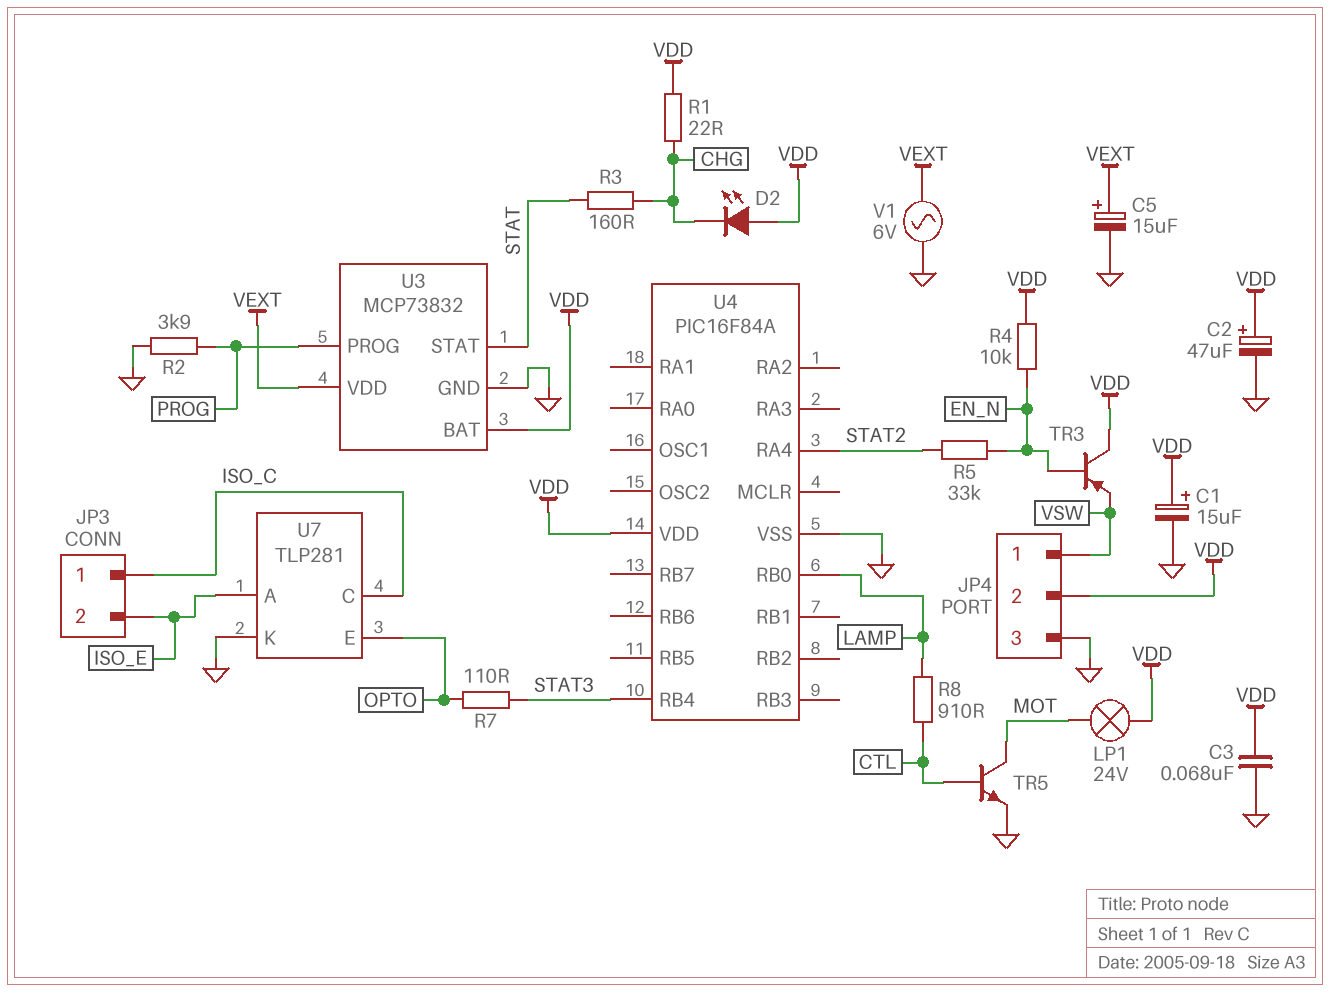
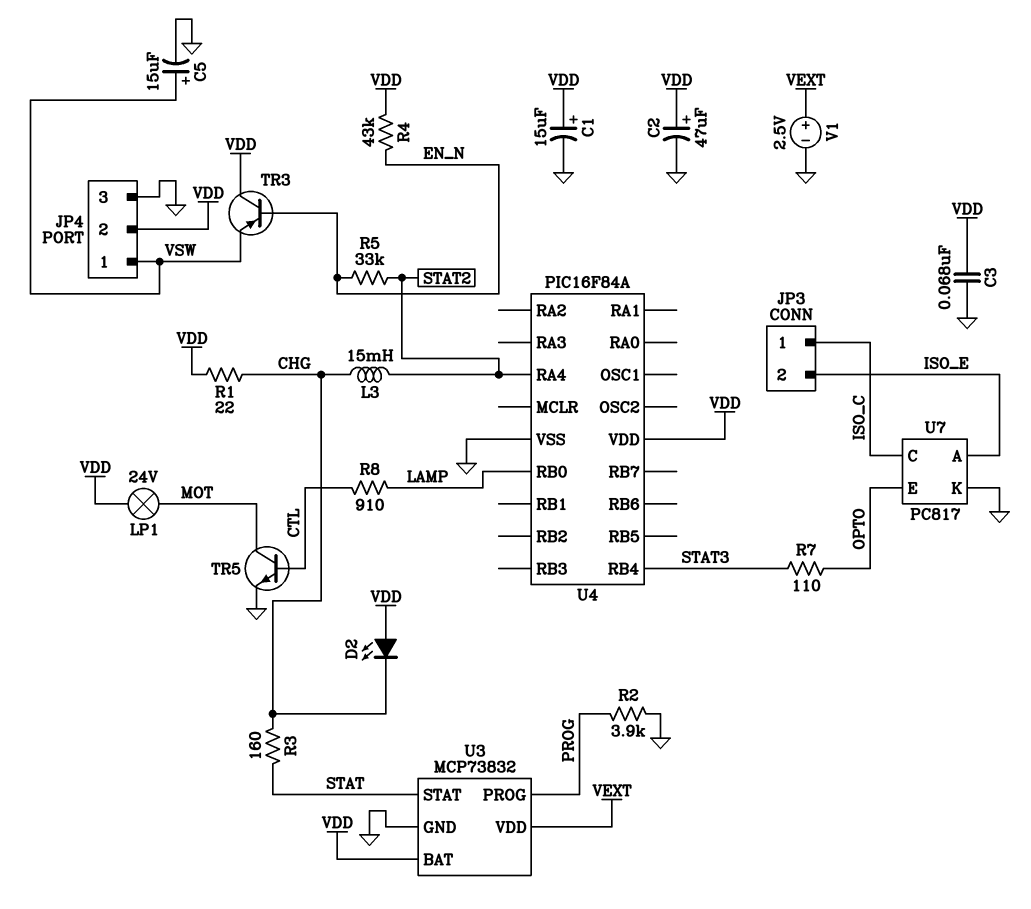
C5: 15uF (plus VEXT, minus GND) -> 15uF (plus VSW, minus GND)
L3: none -> 15mH (CHG, STAT2)
R4: 10k (EN_N, VDD) -> 43k (EN_N, VDD)
U7: TLP281 -> PC817
V1: AC 6V (GND, VEXT) -> 2.5V (plus VEXT, minus GND)

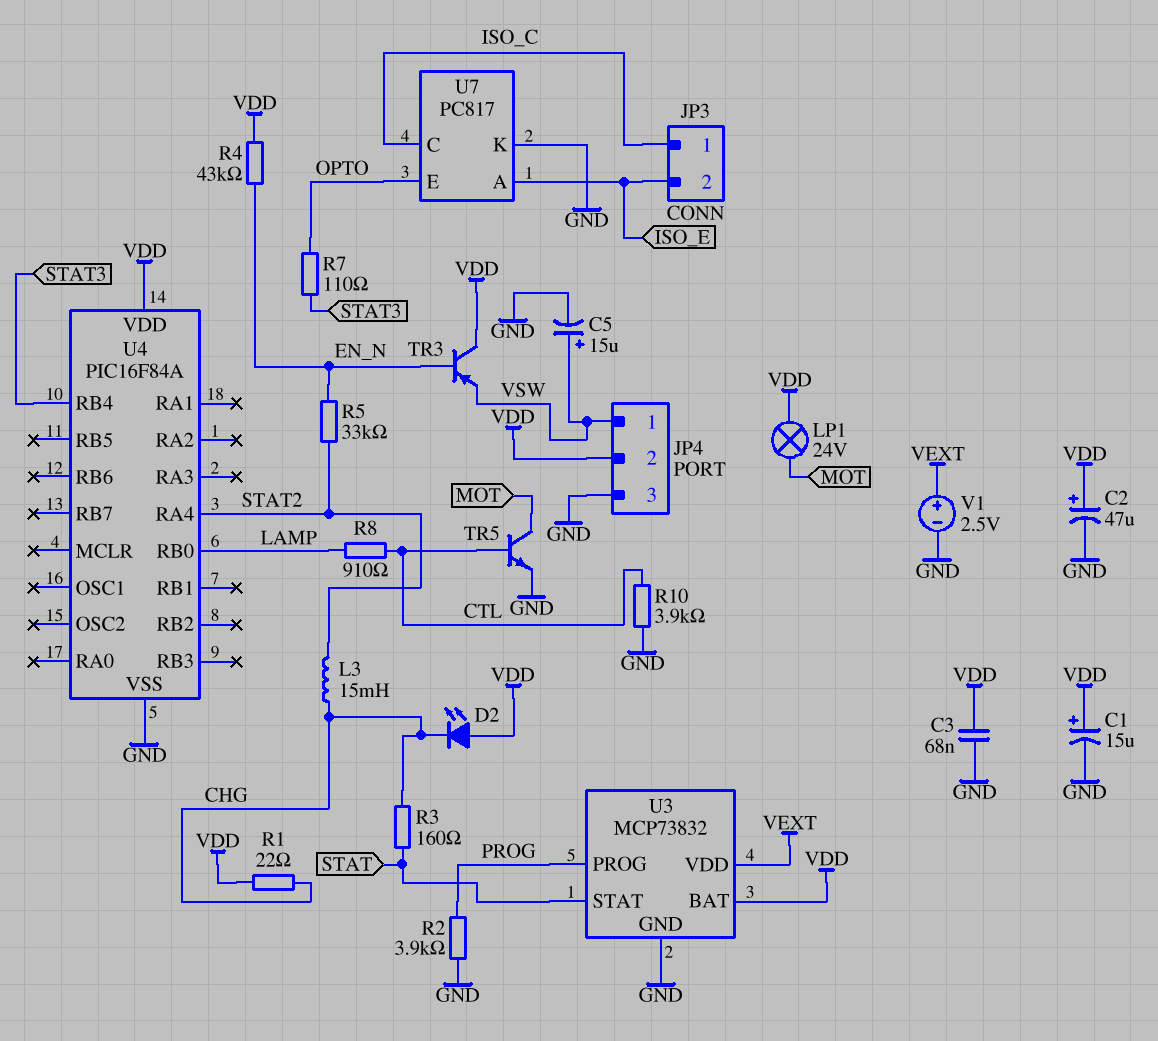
R10: none -> 3.9k (CTL, GND)

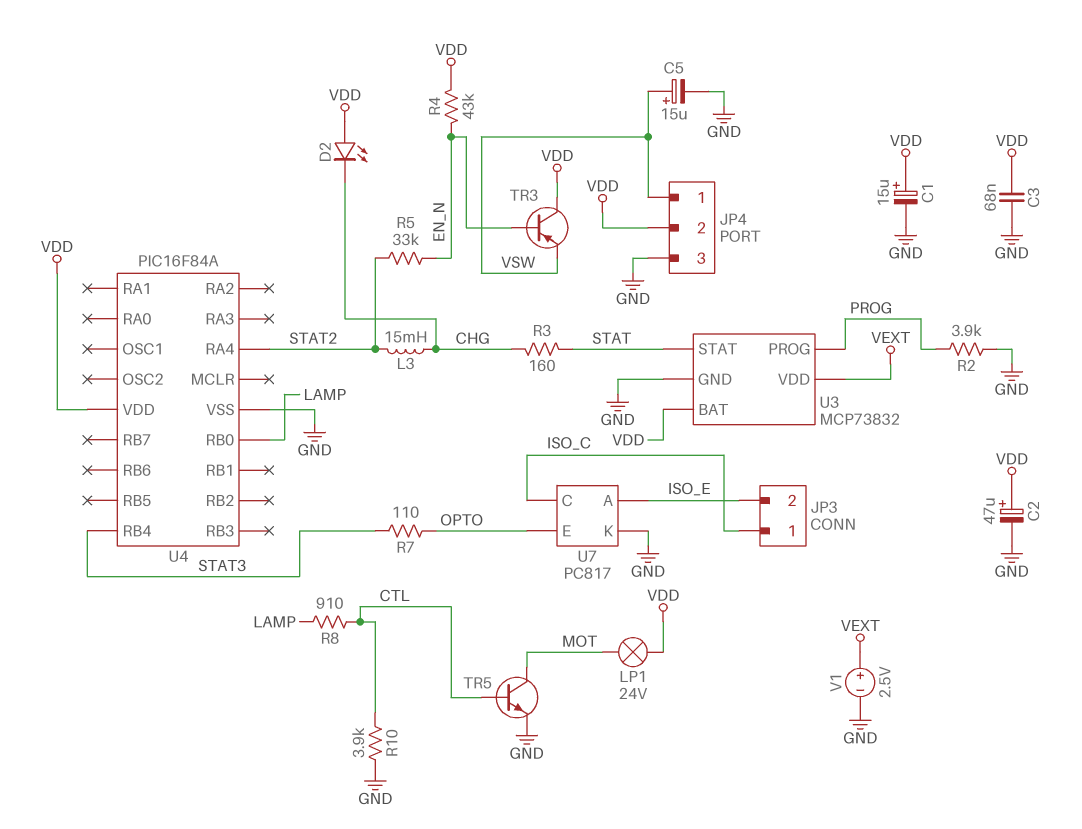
R1: 22 (CHG, VDD) -> none

